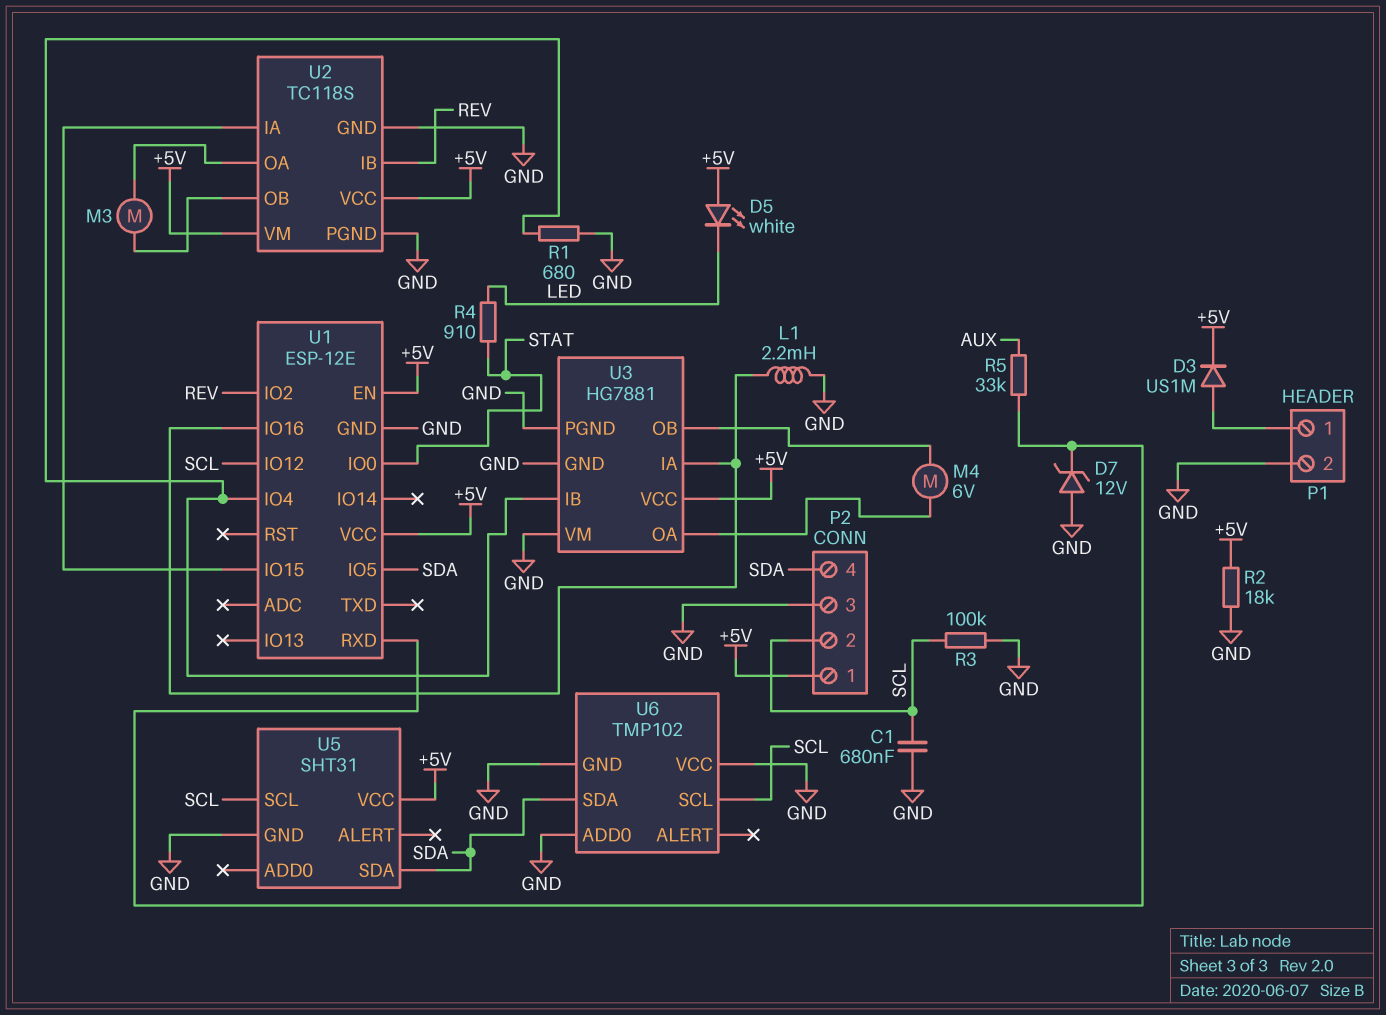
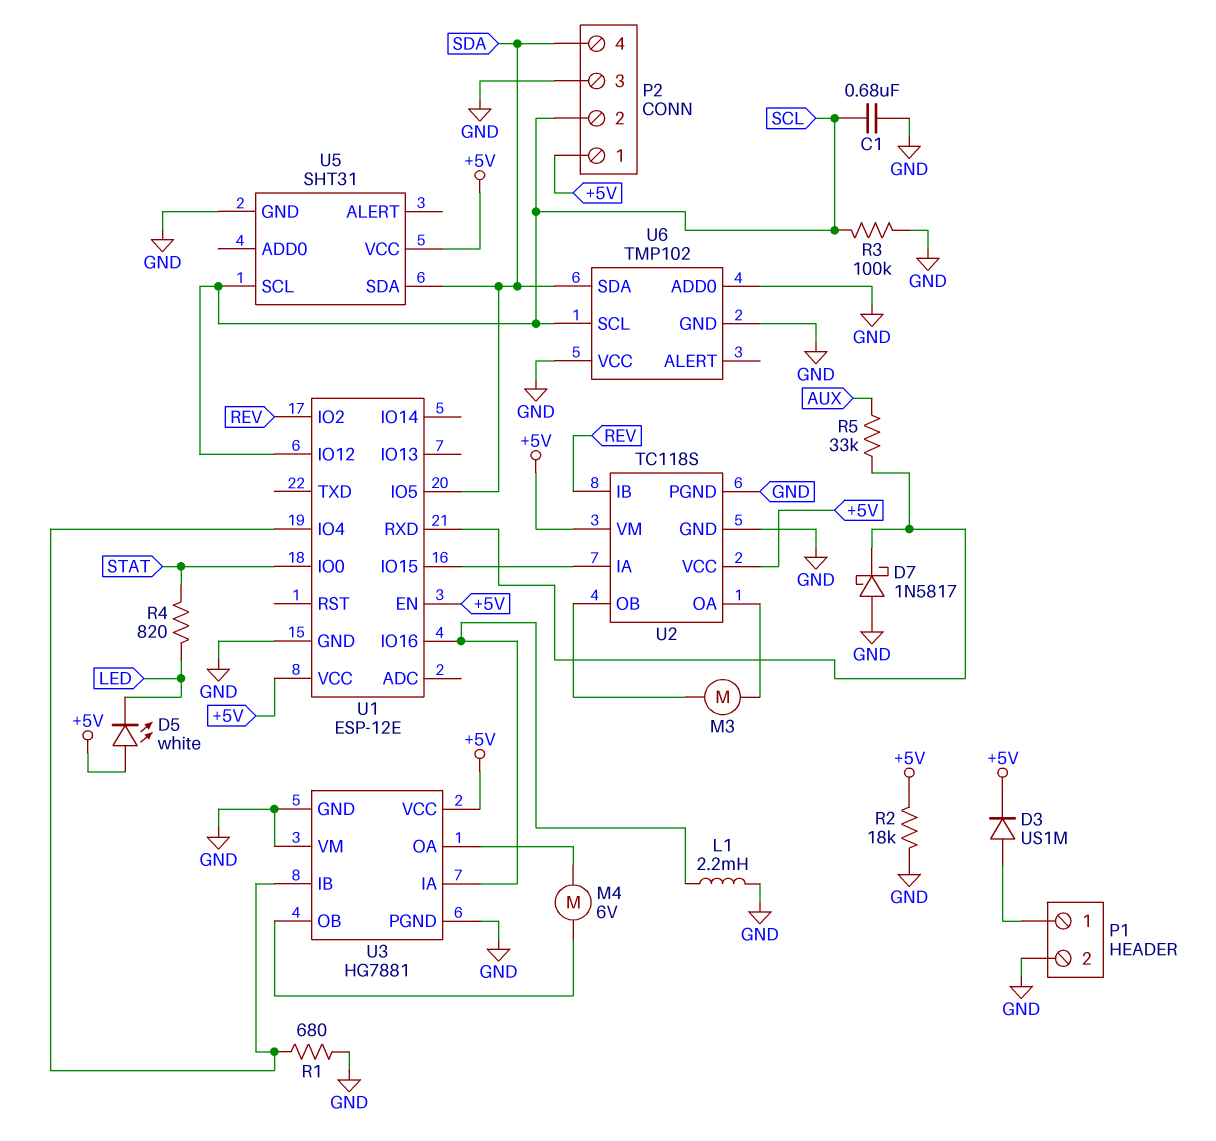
D7: zener 12V (A GND, K U1/RXD) -> schottky 1N5817 (A GND, K U1/RXD)
R4: 910 (LED, STAT) -> 820 (LED, STAT)

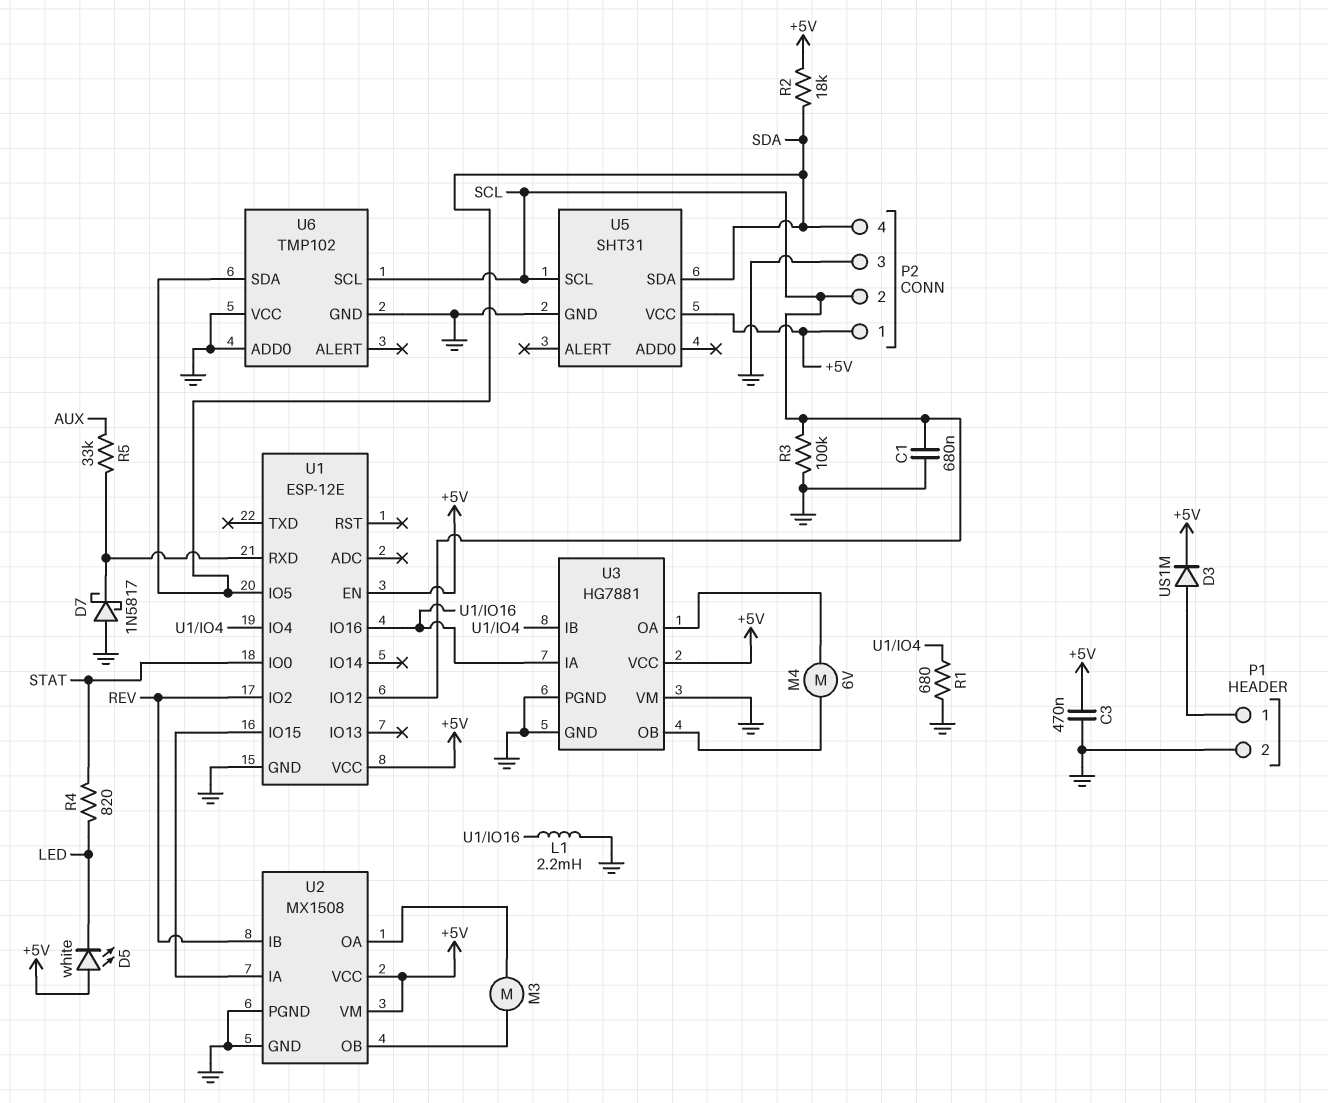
C3: none -> 470nF (+5V, GND)
R2: 18k (+5V, GND) -> 18k (+5V, SDA)
U2: TC118S -> MX1508

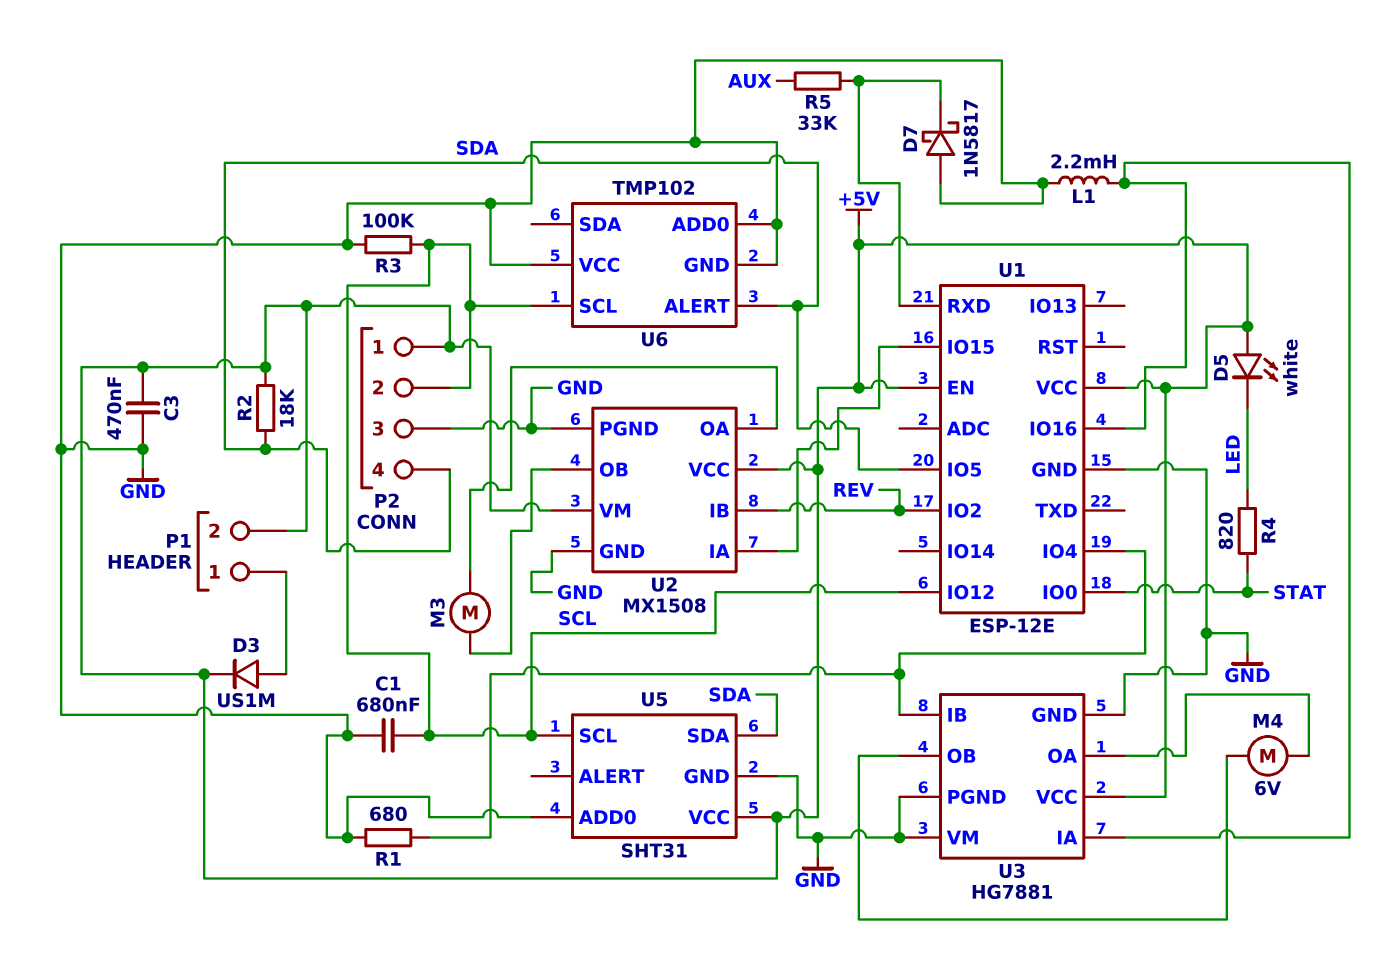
P1 pin 2: GND -> +5V
U5 pin ADD0: none -> GND
U6 pin ALERT: none -> SDA
U6 pin SDA: SDA -> none

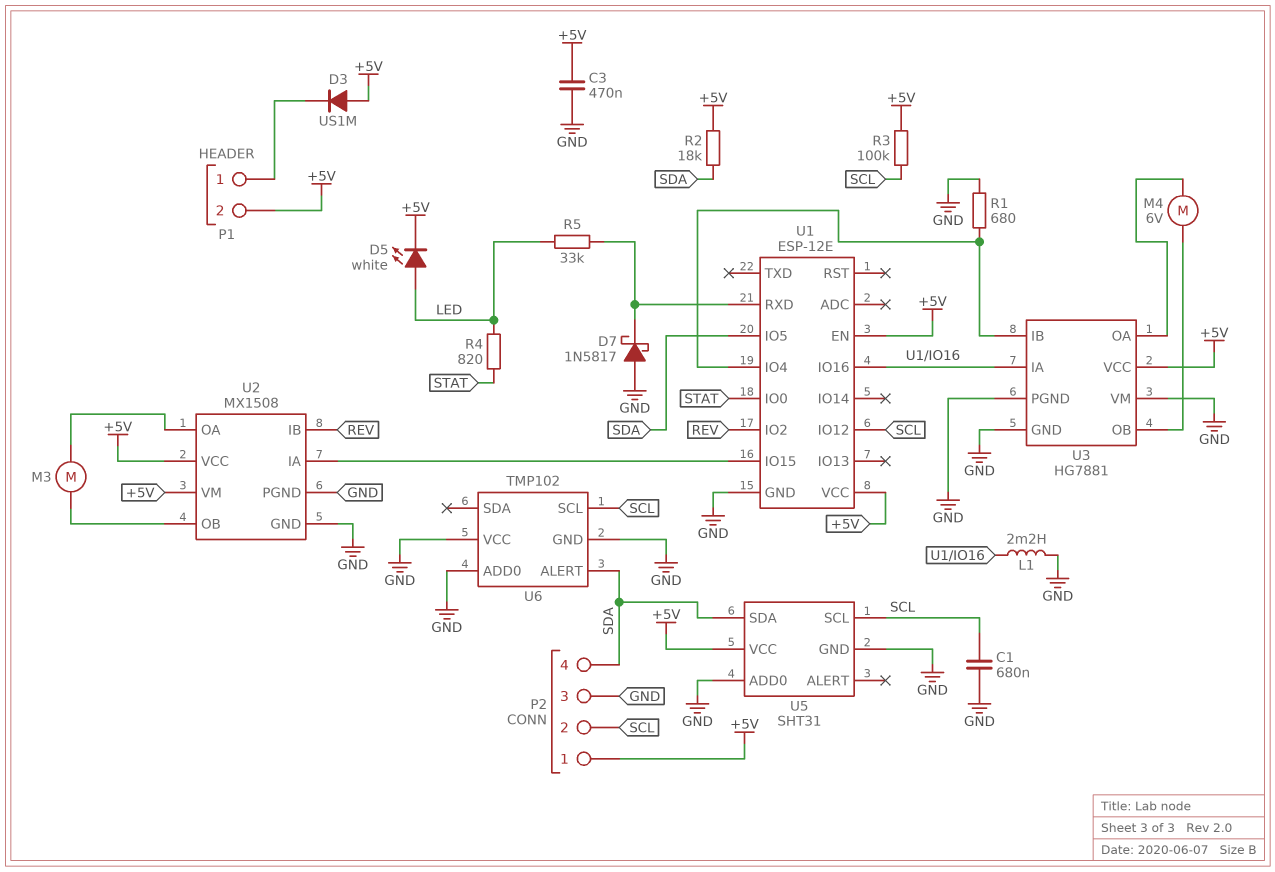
D3: diode US1M (A P1/1, K +5V) -> diode US1M (A +5V, K P1/1)
D5: LED white (A +5V, K LED) -> LED white (A LED, K +5V)
R3: 100k (GND, SCL) -> 100k (+5V, SCL)
R5: 33k (AUX, U1/RXD) -> 33k (LED, U1/RXD)

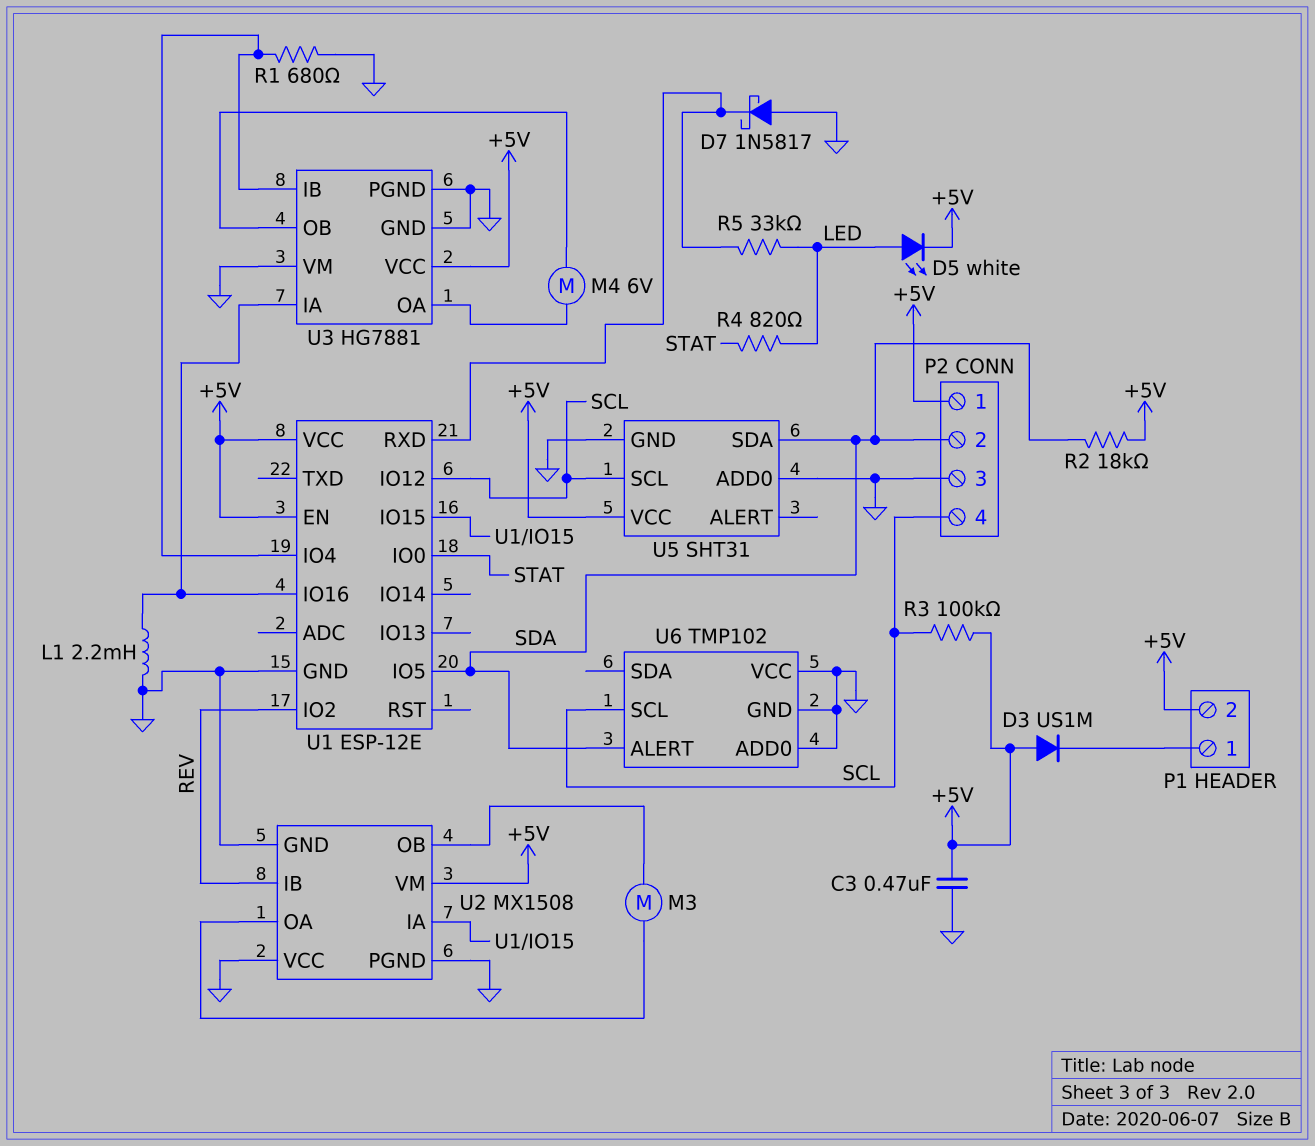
C1: 680nF (GND, SCL) -> none
P2 pin 2: SCL -> SDA
P2 pin 4: SDA -> SCL
U2 pin VCC: +5V -> GND

